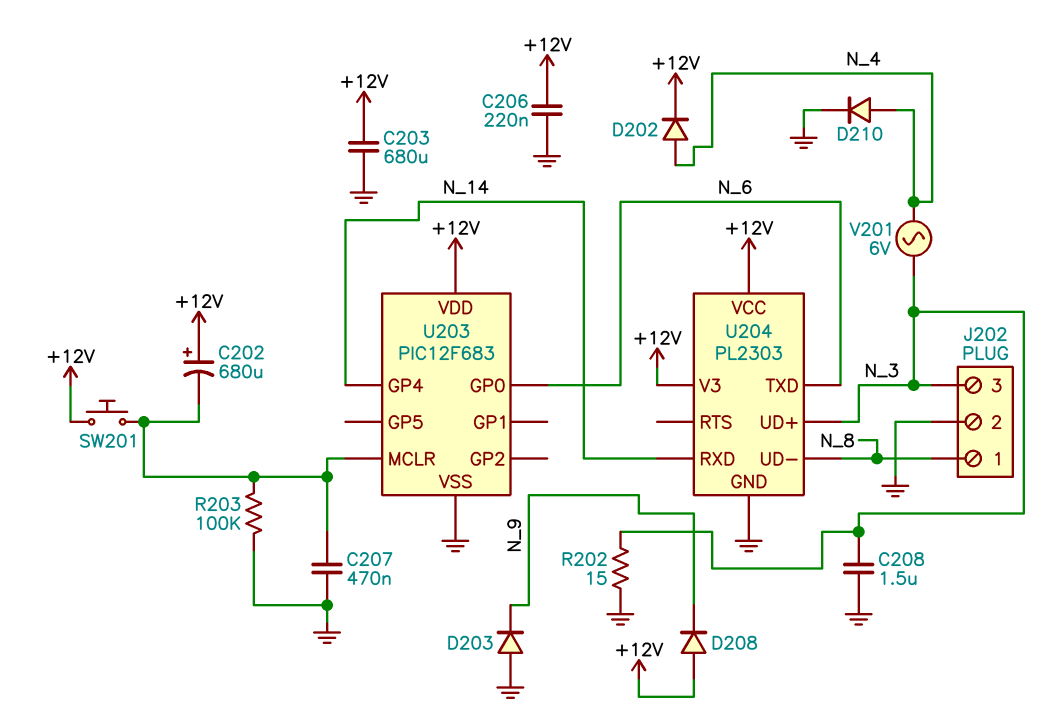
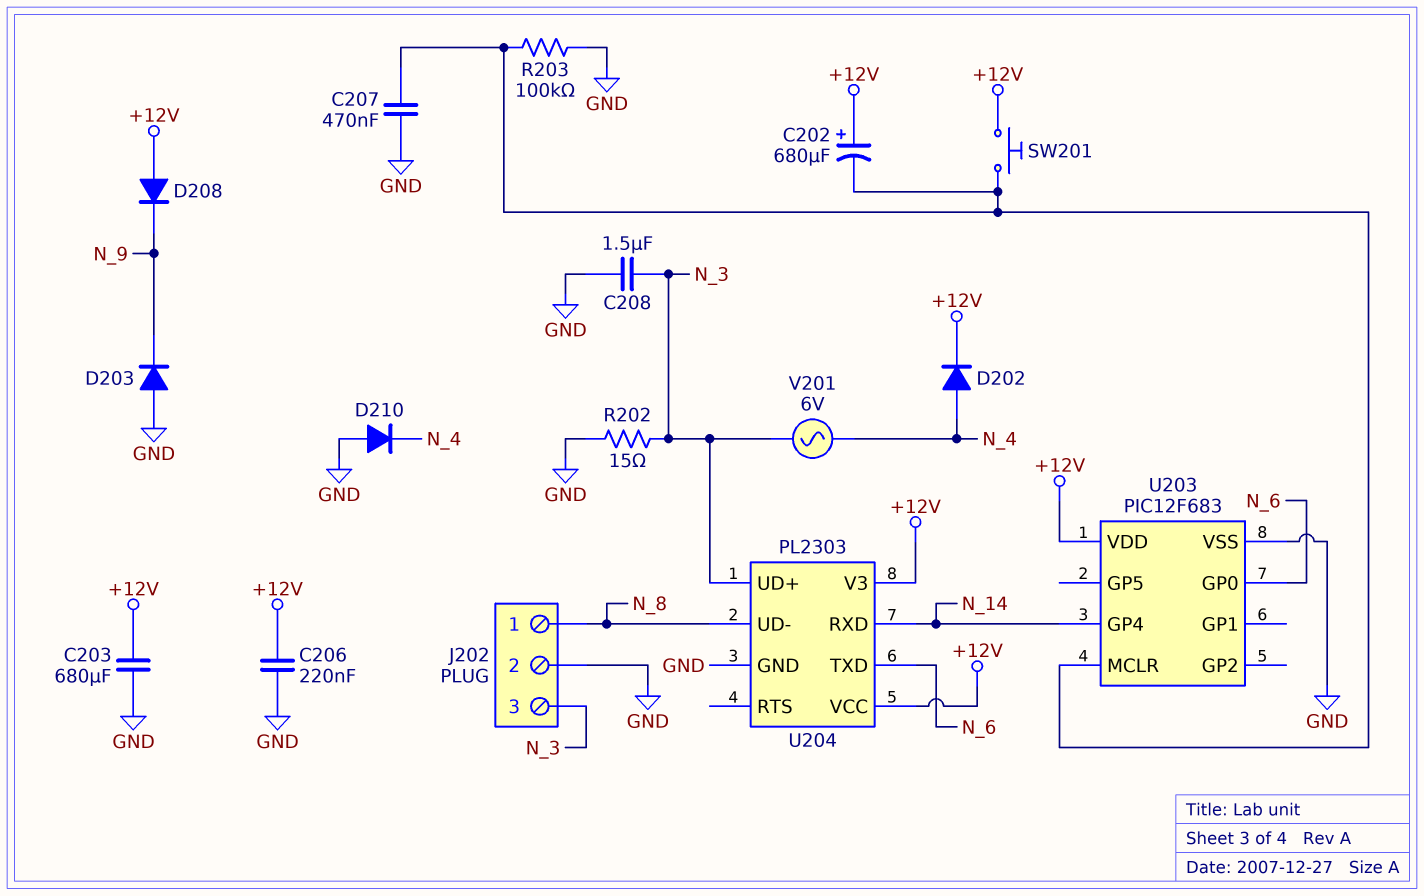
D210: diode (A N_4, K GND) -> diode (A GND, K N_4)

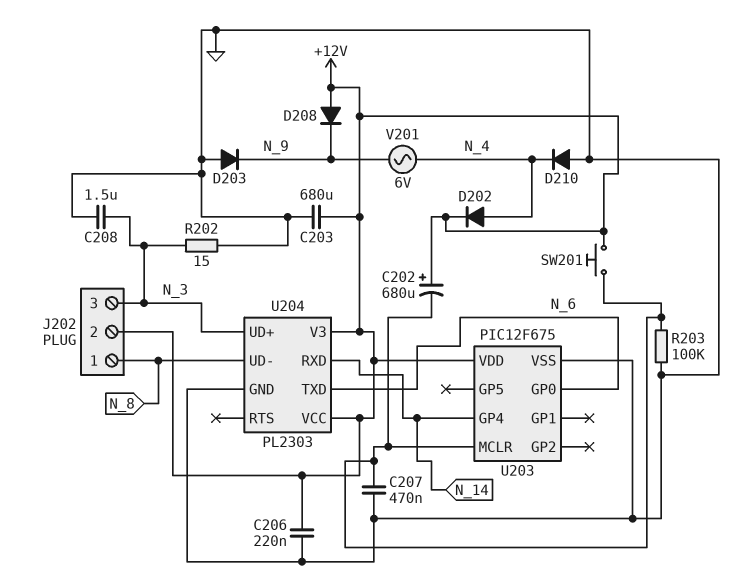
J202 pin 2: GND -> +12V
U203: PIC12F683 -> PIC12F675
V201: AC 6V (N_3, N_4) -> AC 6V (N_4, N_9)

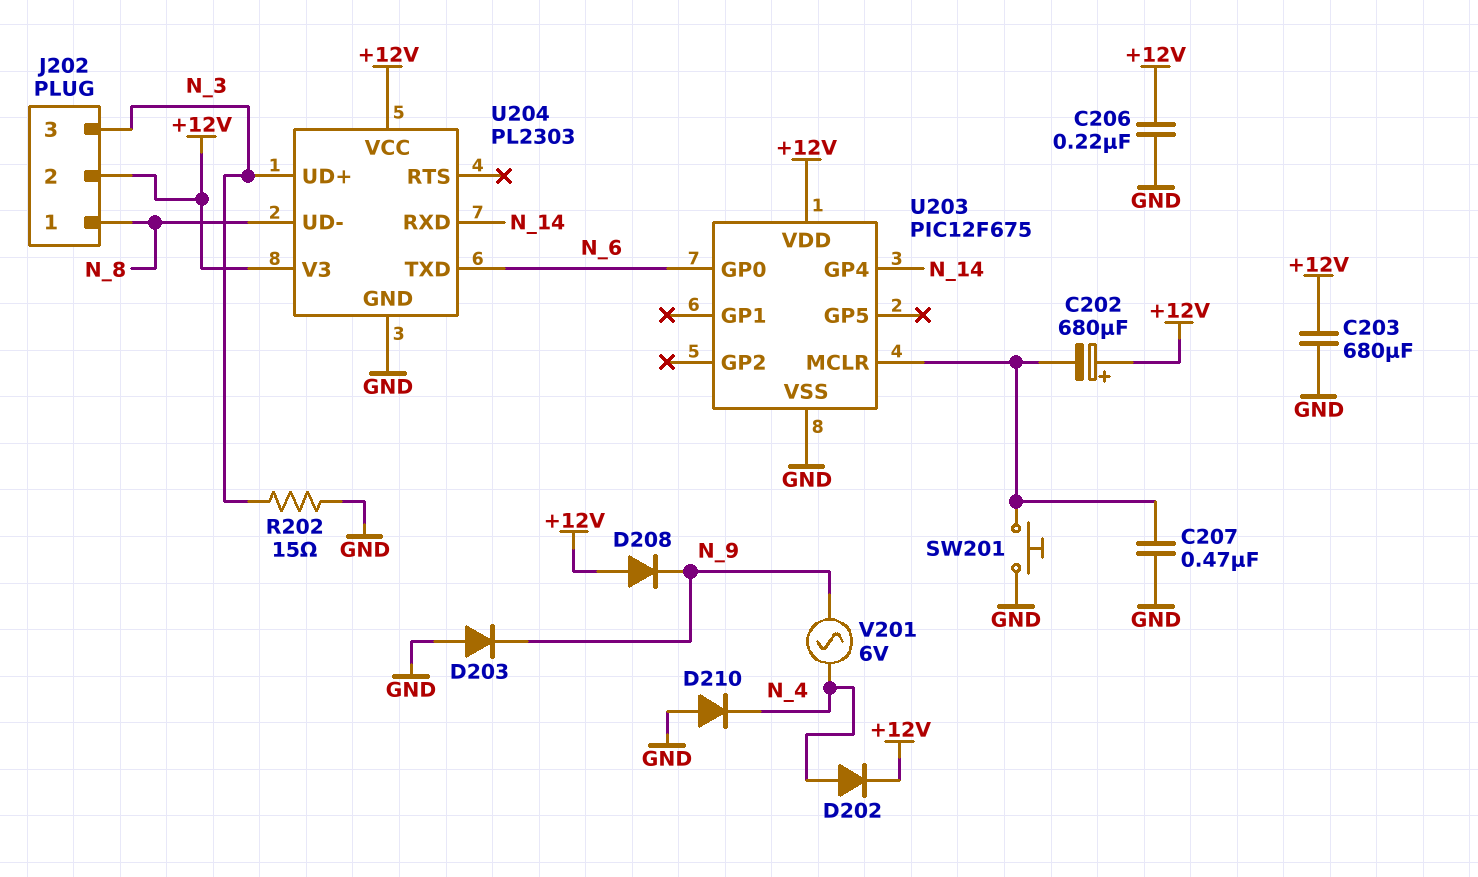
C208: 1.5uF (GND, N_3) -> none
R203: 100k (GND, U203/MCLR) -> none
SW201: button (+12V, U203/MCLR) -> button (GND, U203/MCLR)

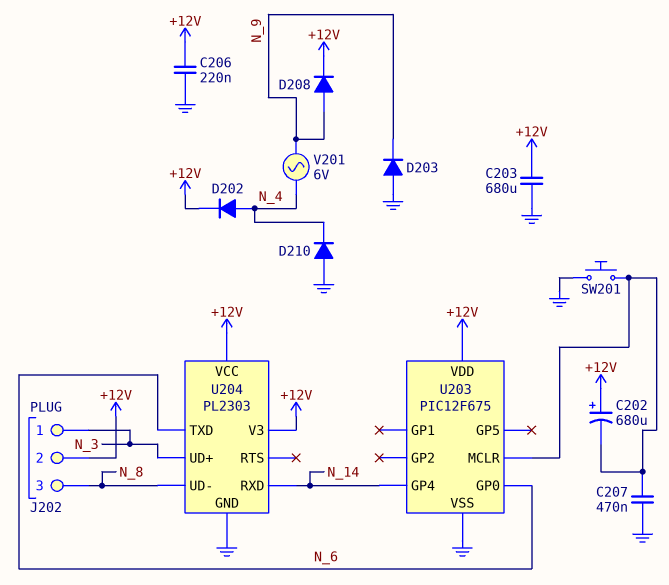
D208: diode (A +12V, K N_9) -> diode (A N_9, K +12V)
J202 pin 1: N_8 -> N_3
J202 pin 3: N_3 -> N_8
R202: 15 (GND, N_3) -> none

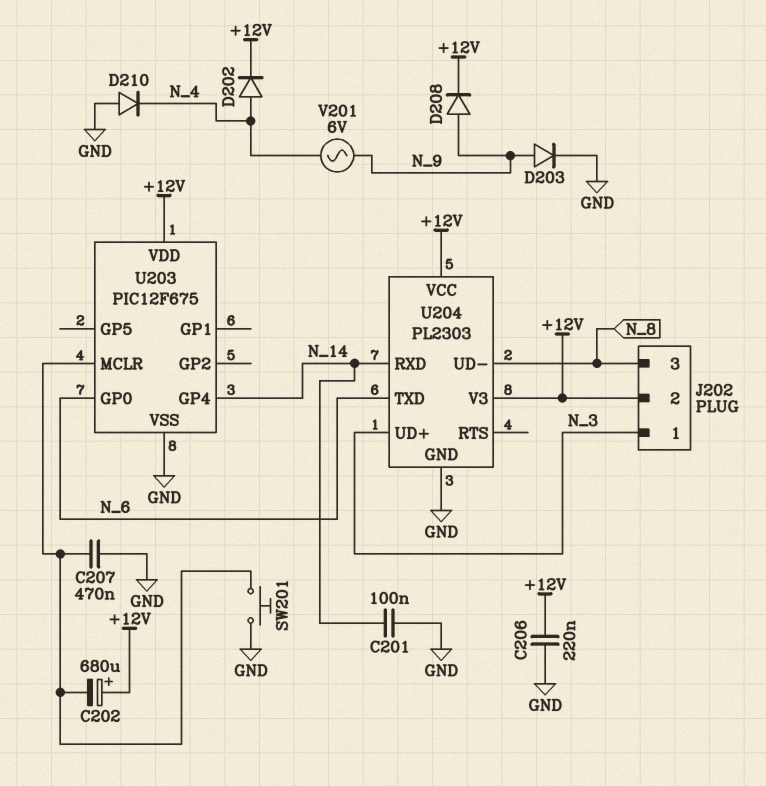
C201: none -> 100nF (GND, N_14)
C203: 680uF (+12V, GND) -> none
D203: diode (A GND, K N_9) -> diode (A N_9, K GND)

